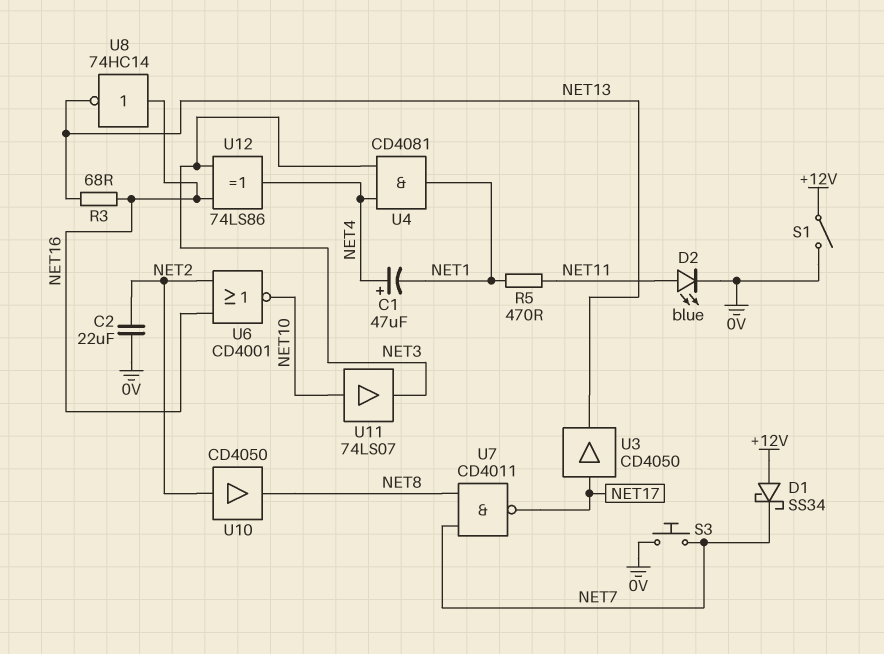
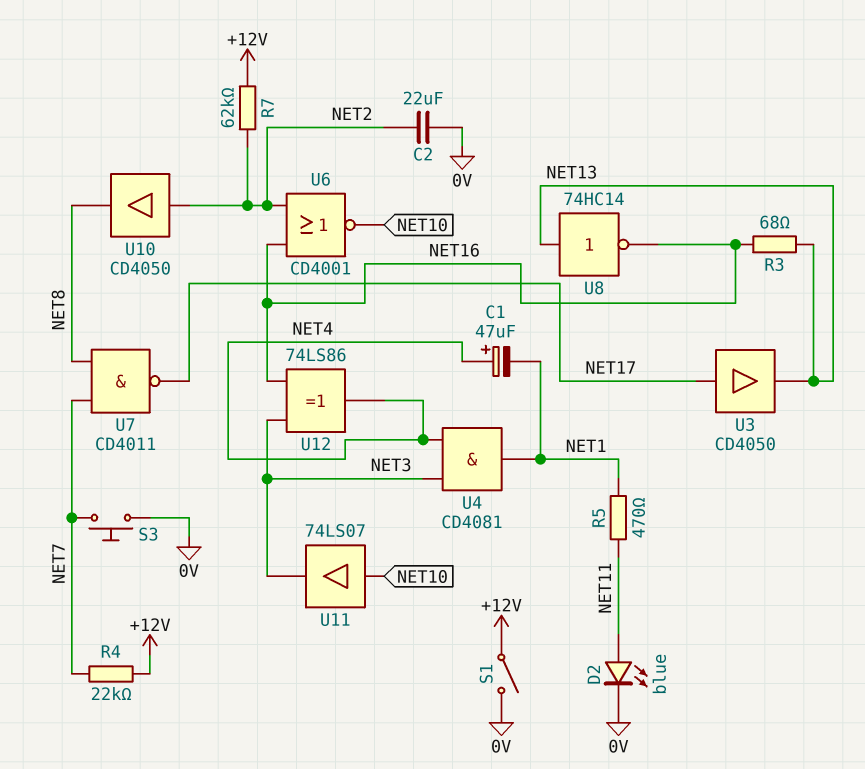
D1: schottky SS34 (A +12V, K NET7) -> none
R4: none -> 22k (+12V, NET7)
R7: none -> 62k (+12V, NET2)
U8: NOT 74HC14 (in NET16, out NET13) -> NOT 74HC14 (in NET13, out NET16)

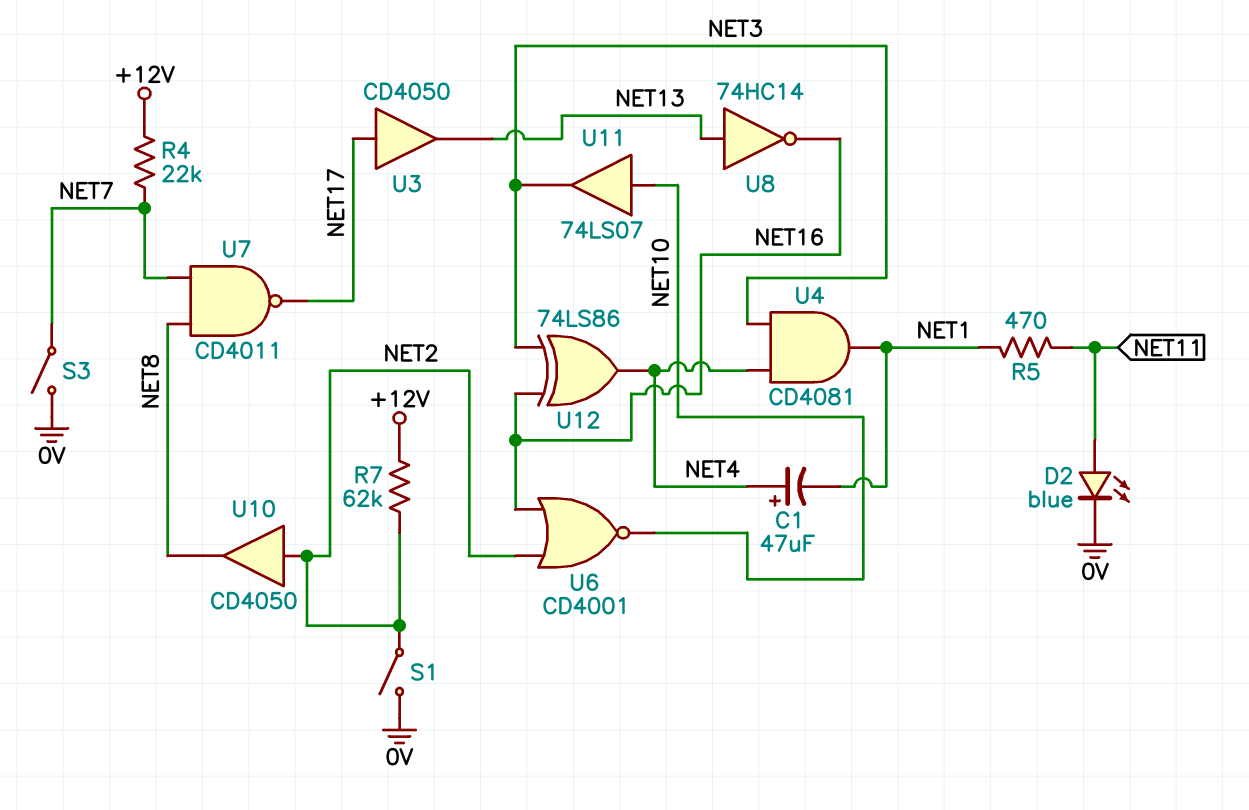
C2: 22uF (0V, NET2) -> none
R3: 68 (NET13, NET16) -> none
S1: switch (+12V, 0V) -> switch (0V, NET2)
S3: button (0V, NET7) -> switch (0V, NET7)

